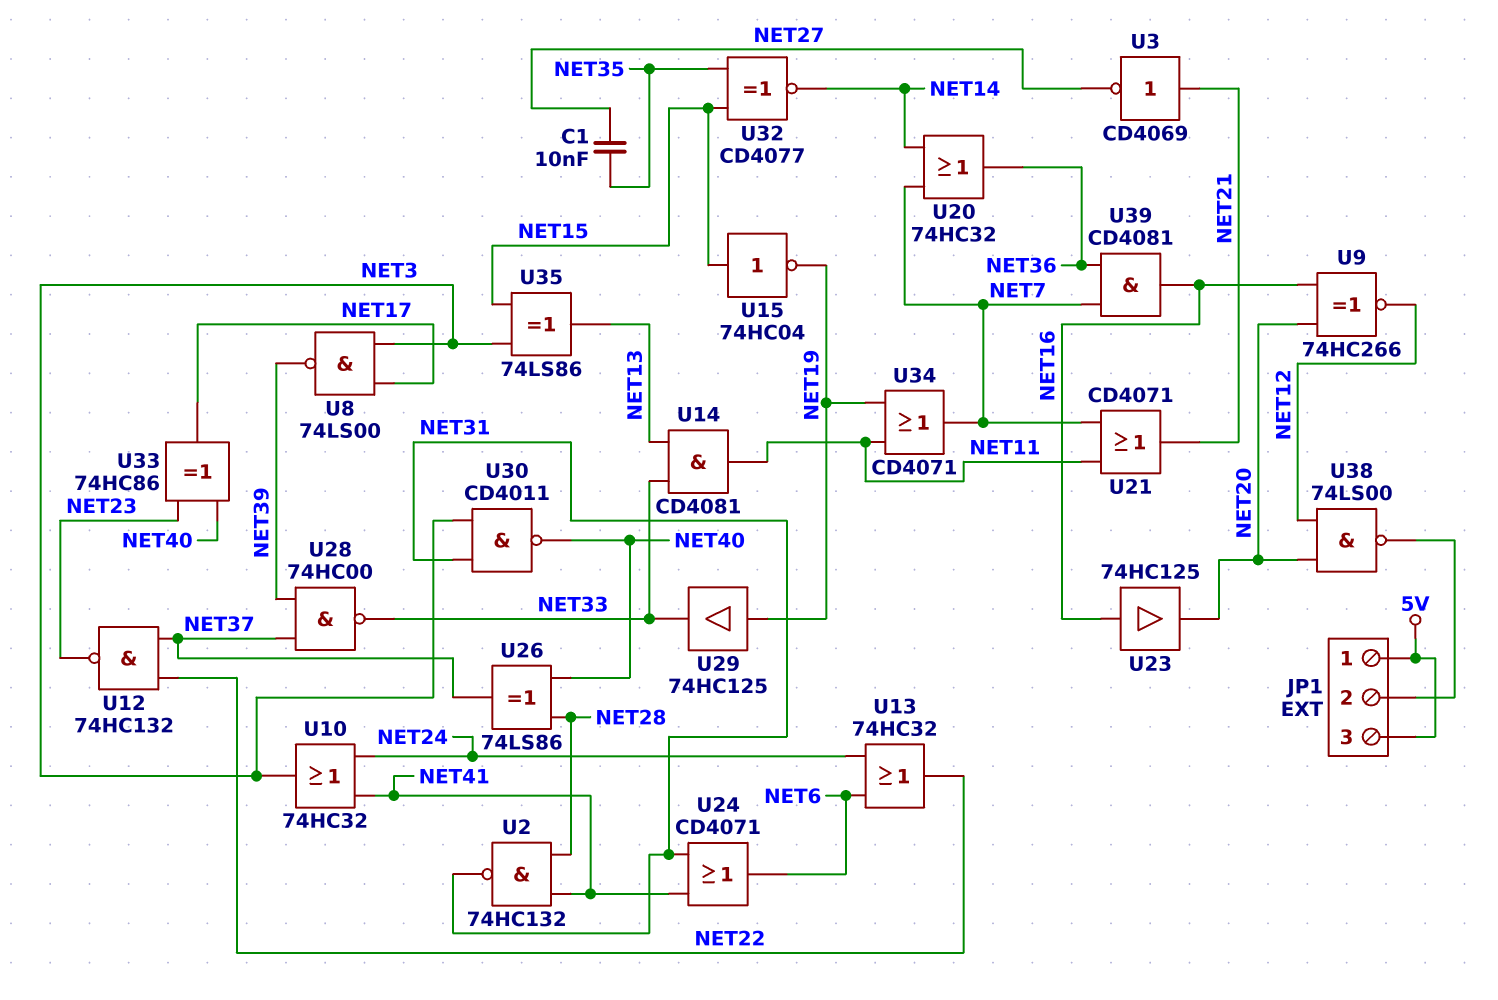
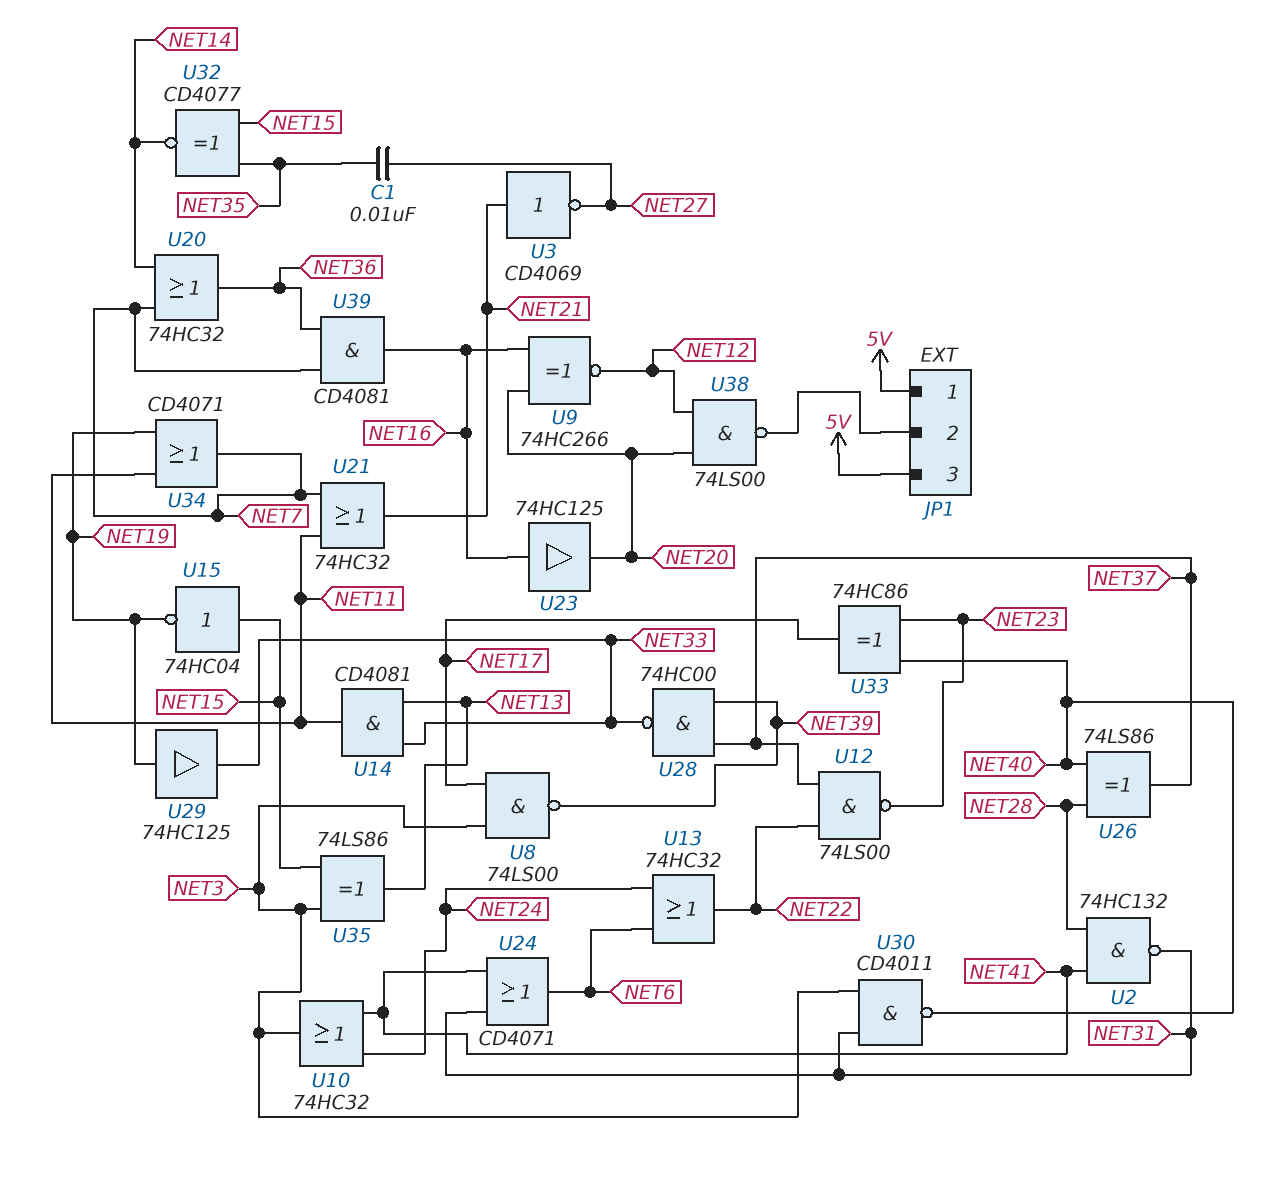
U12: NAND 74HC132 (in NET22, in NET37, out NET23) -> NAND 74LS00 (in NET22, in NET37, out NET23)
U21: OR CD4071 (in NET7, in NET11, out NET21) -> OR 74HC32 (in NET7, in NET11, out NET21)

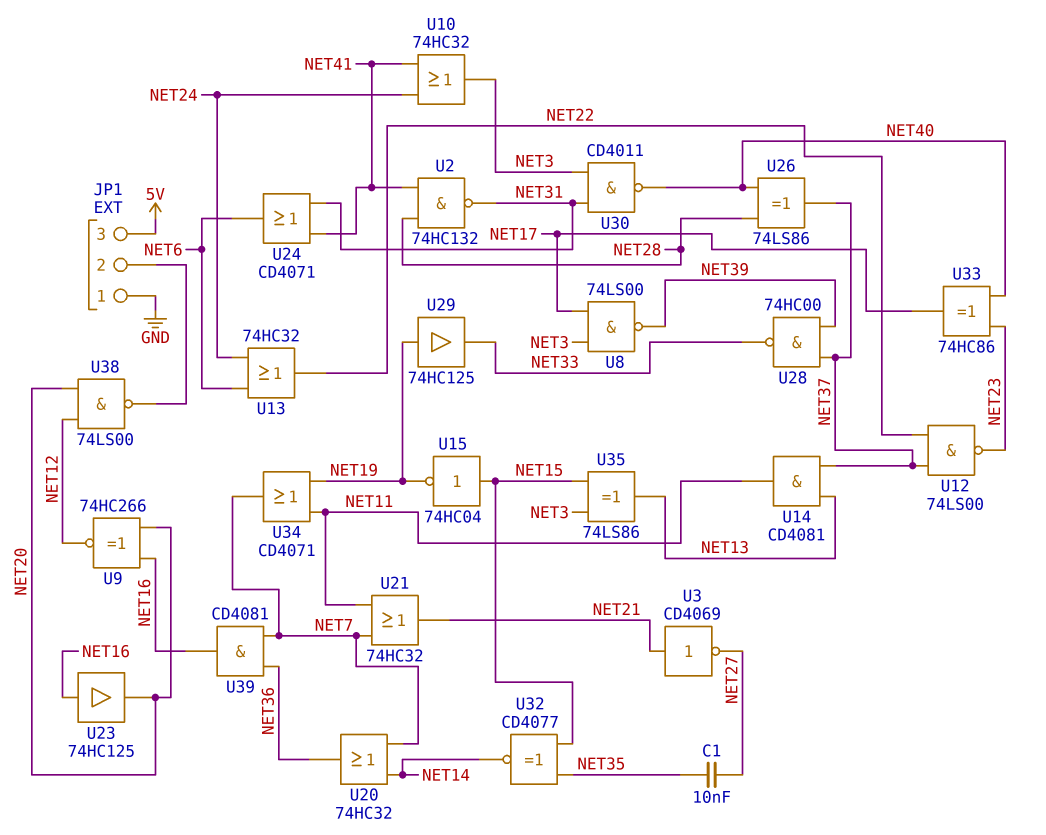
JP1 pin 1: 5V -> GND
U14: AND CD4081 (in NET13, in NET33, out NET11) -> AND CD4081 (in NET13, in NET37, out NET11)

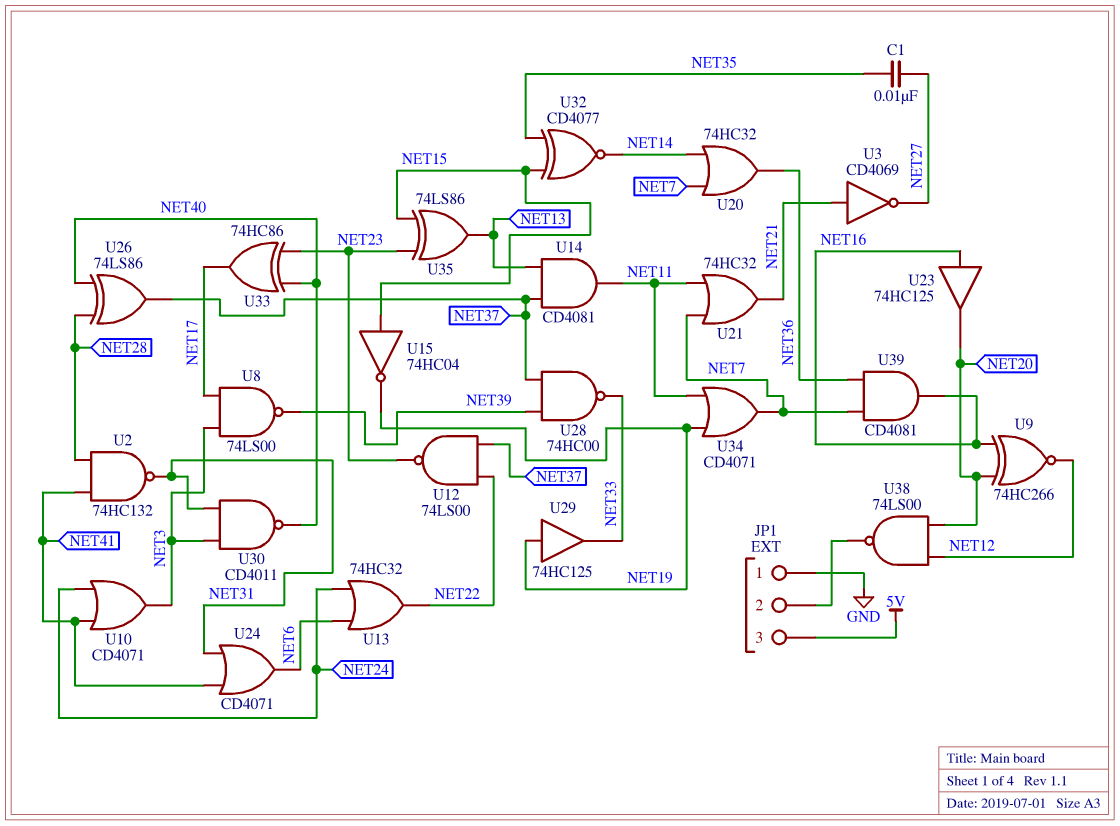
U10: OR 74HC32 (in NET24, in NET41, out NET3) -> OR CD4071 (in NET24, in NET41, out NET3)
U35: XOR 74LS86 (in NET3, in NET15, out NET13) -> XOR 74LS86 (in NET15, in NET23, out NET13)

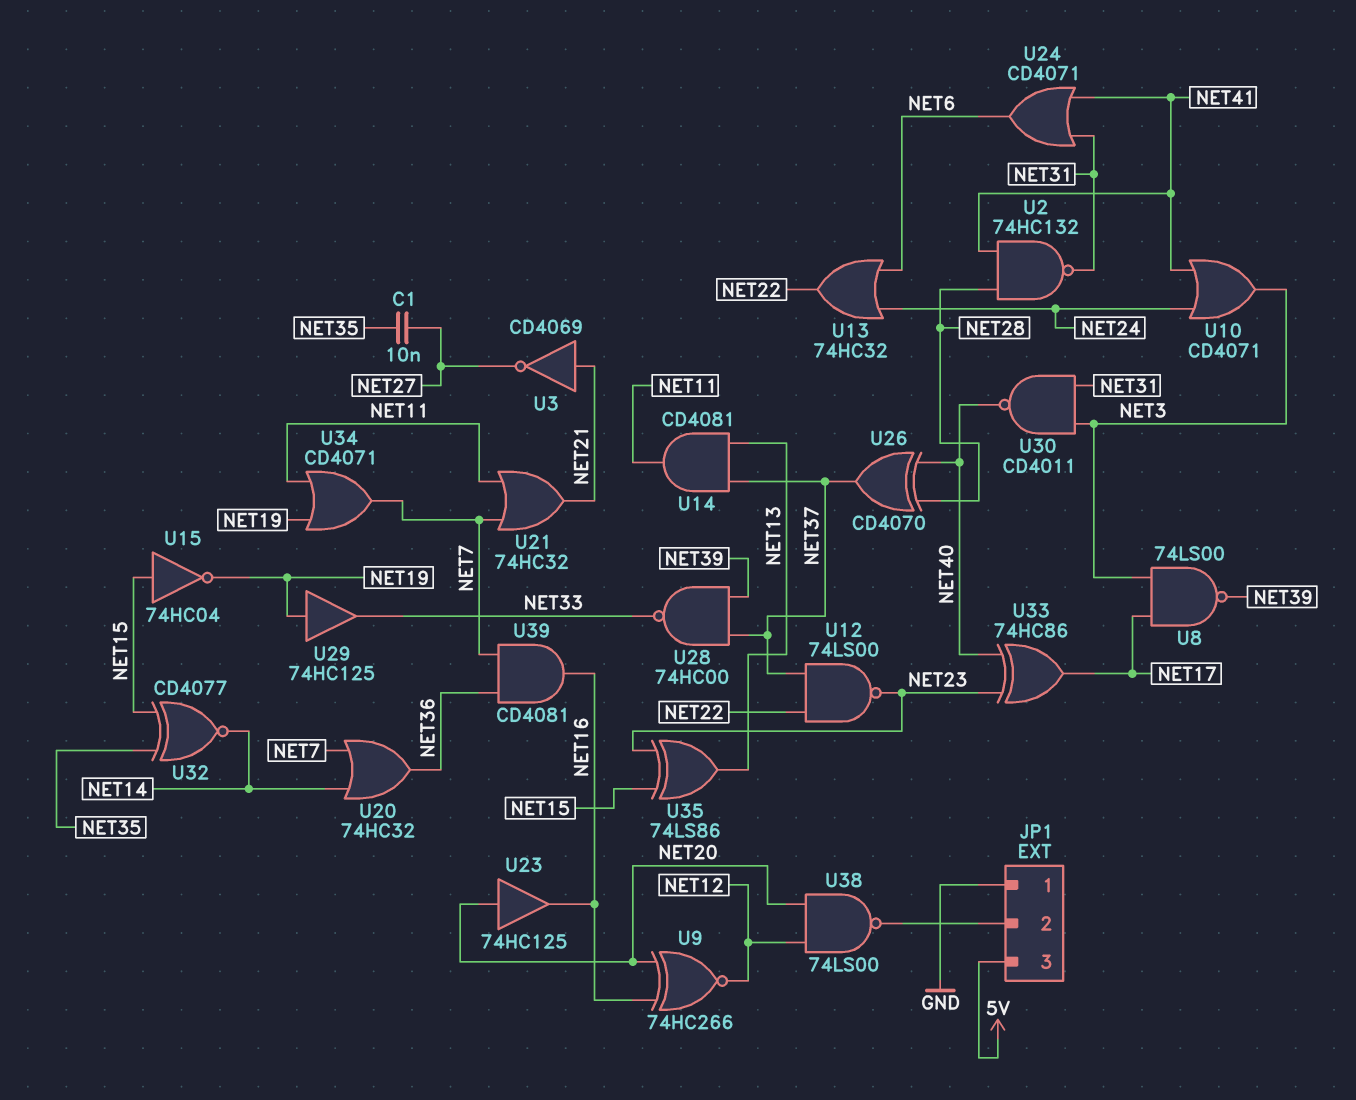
U23: buffer 74HC125 (in NET16, out NET20) -> buffer 74HC125 (in NET20, out NET16)
U26: XOR 74LS86 (in NET28, in NET40, out NET37) -> XOR CD4070 (in NET28, in NET40, out NET37)

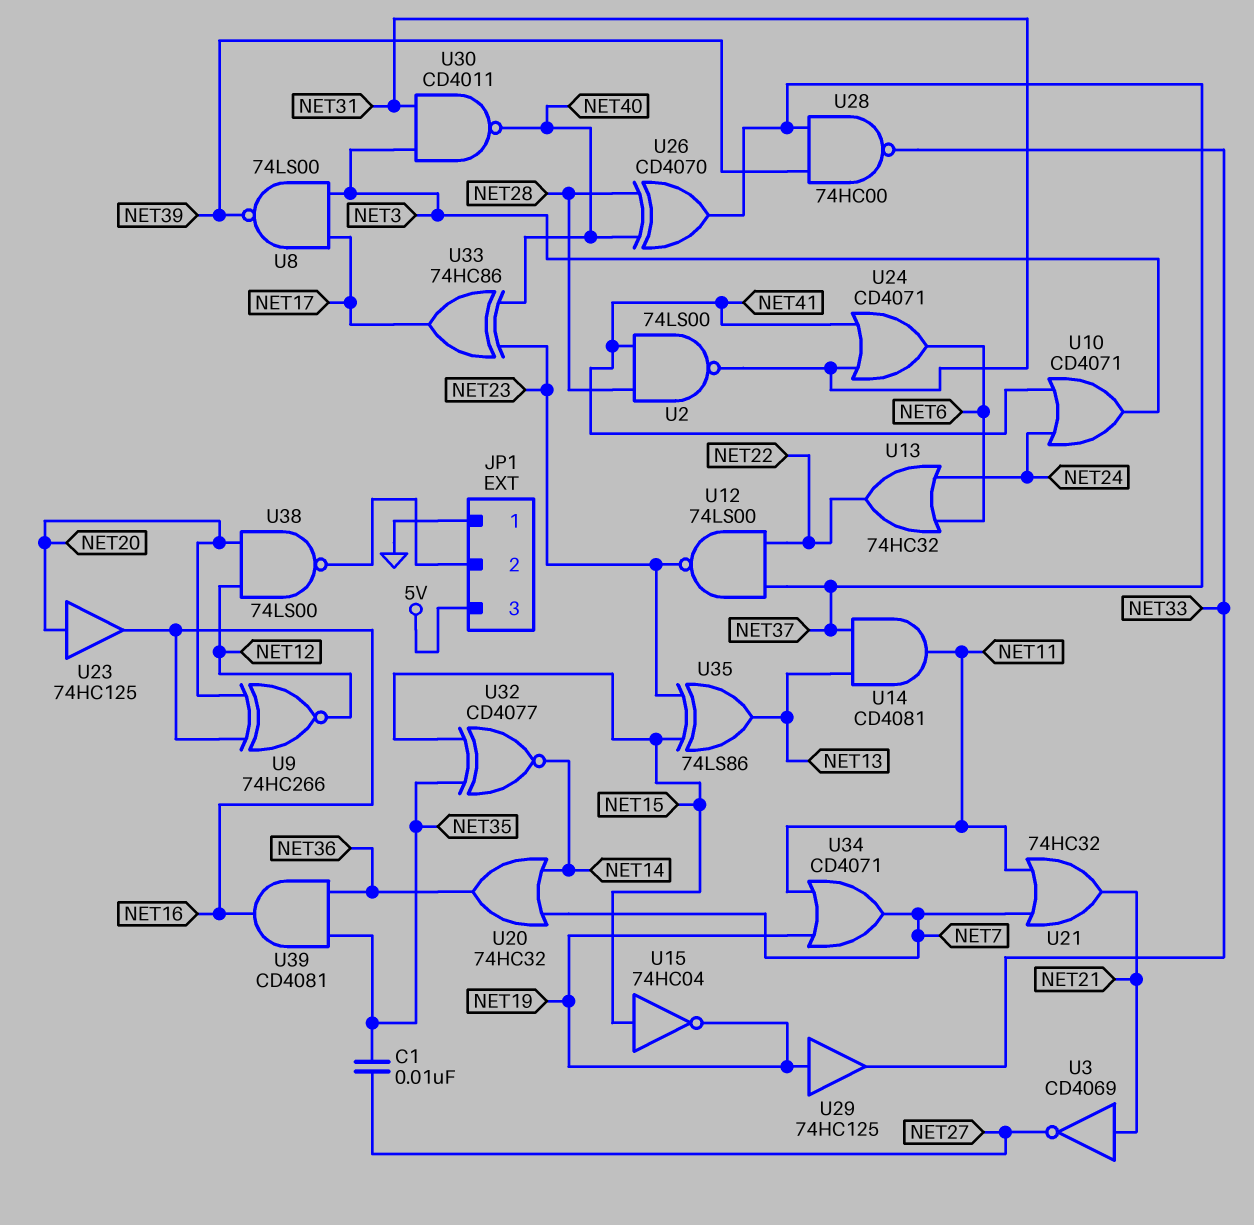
U2: NAND 74HC132 (in NET28, in NET41, out NET31) -> NAND 74LS00 (in NET28, in NET41, out NET31)
U39: AND CD4081 (in NET7, in NET36, out NET16) -> AND CD4081 (in NET35, in NET36, out NET16)

